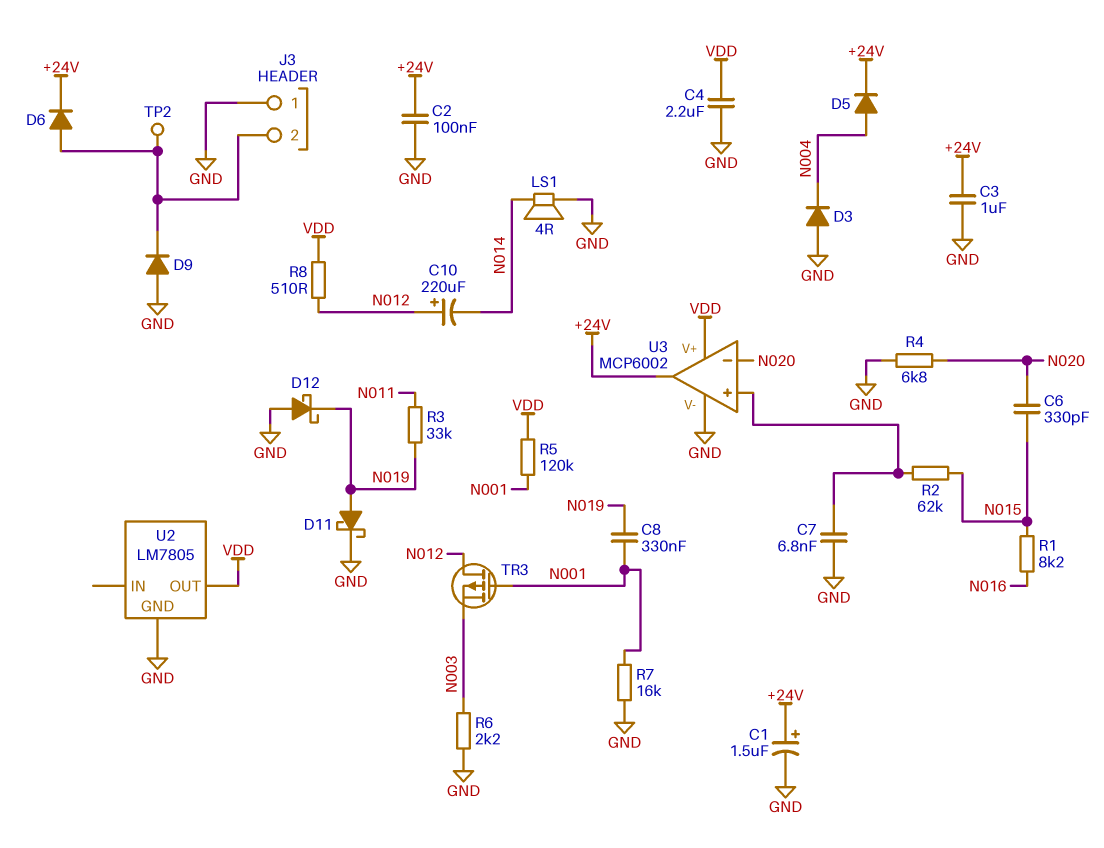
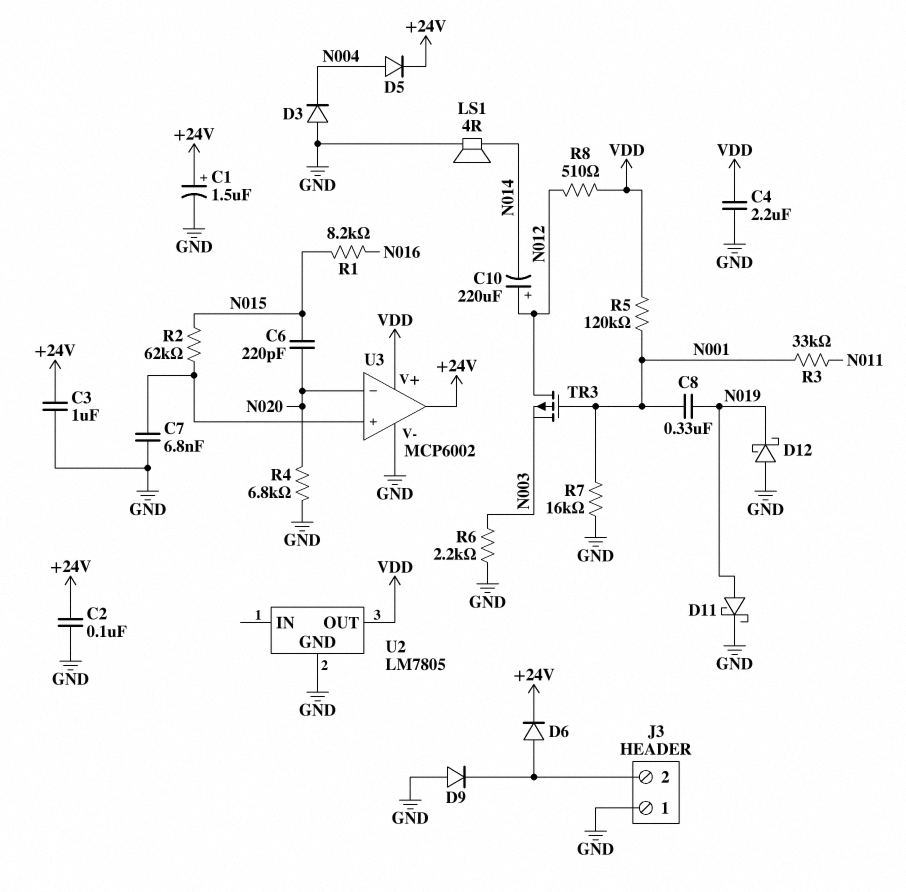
C6: 330pF (N015, N020) -> 220pF (N015, N020)
R3: 33k (N011, N019) -> 33k (N001, N011)
TP2: test point (J3/2) -> none

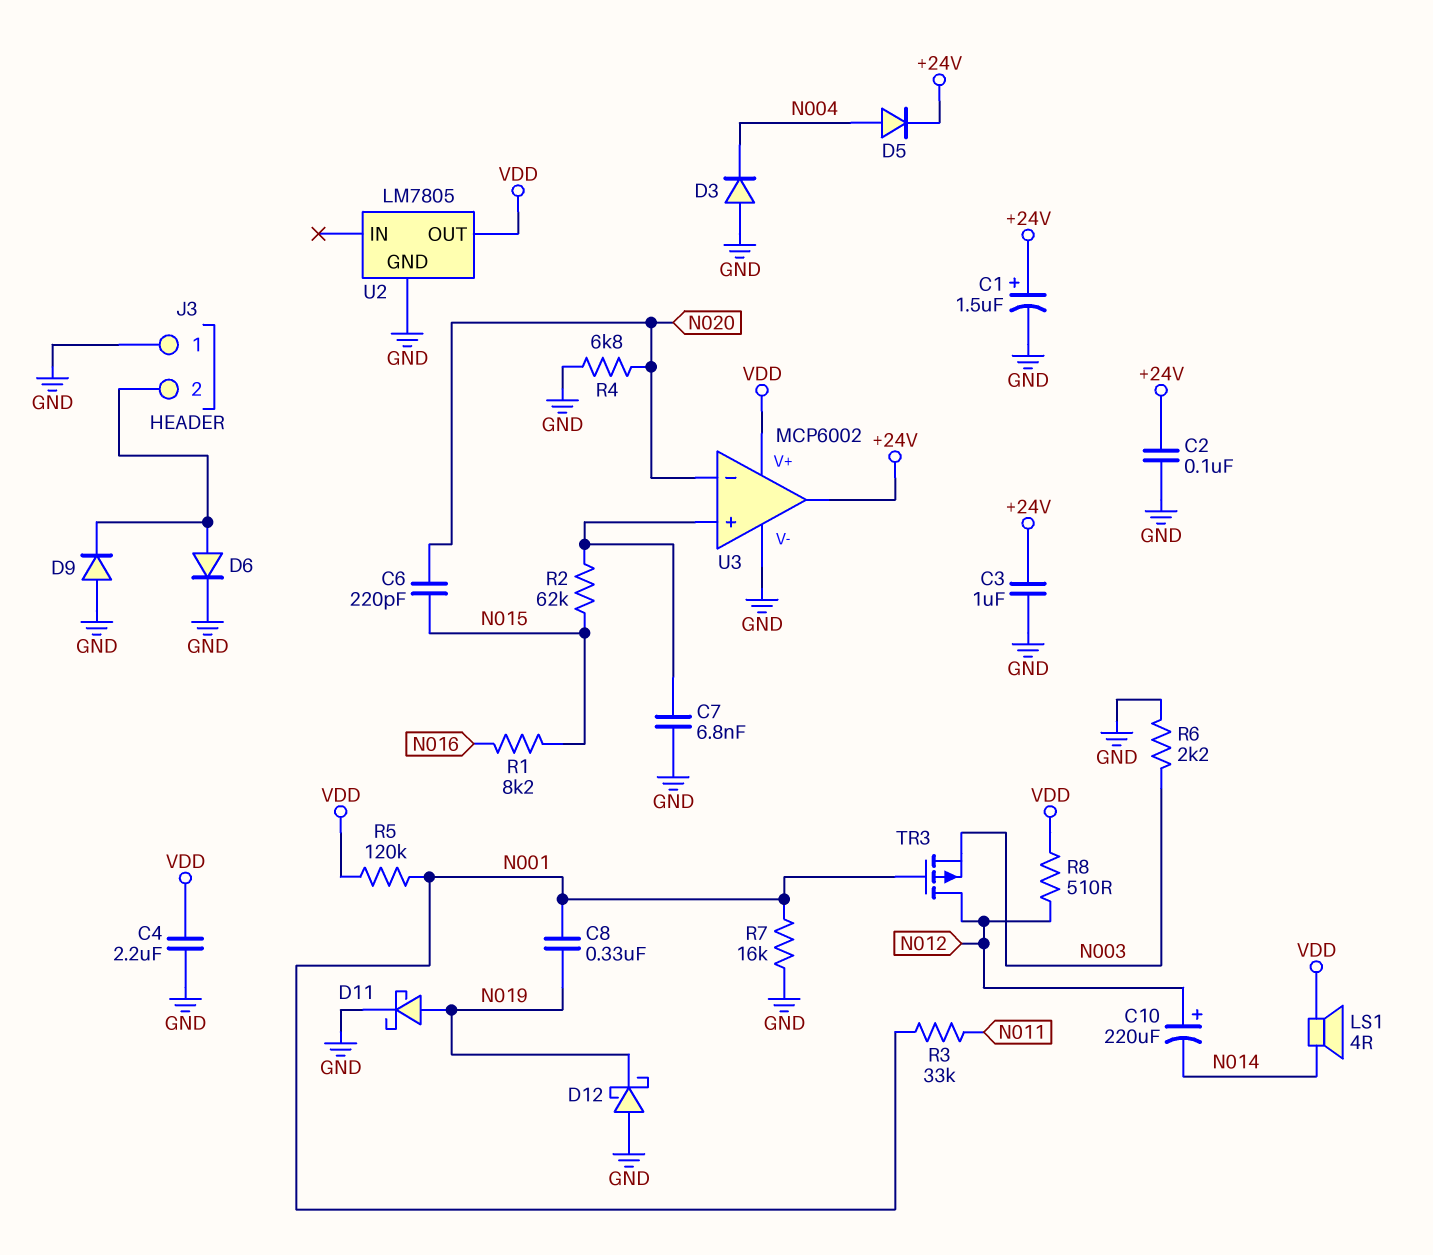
D6: diode (A J3/2, K +24V) -> diode (A J3/2, K GND)
LS1: speaker 4R (GND, N014) -> speaker 4R (N014, VDD)

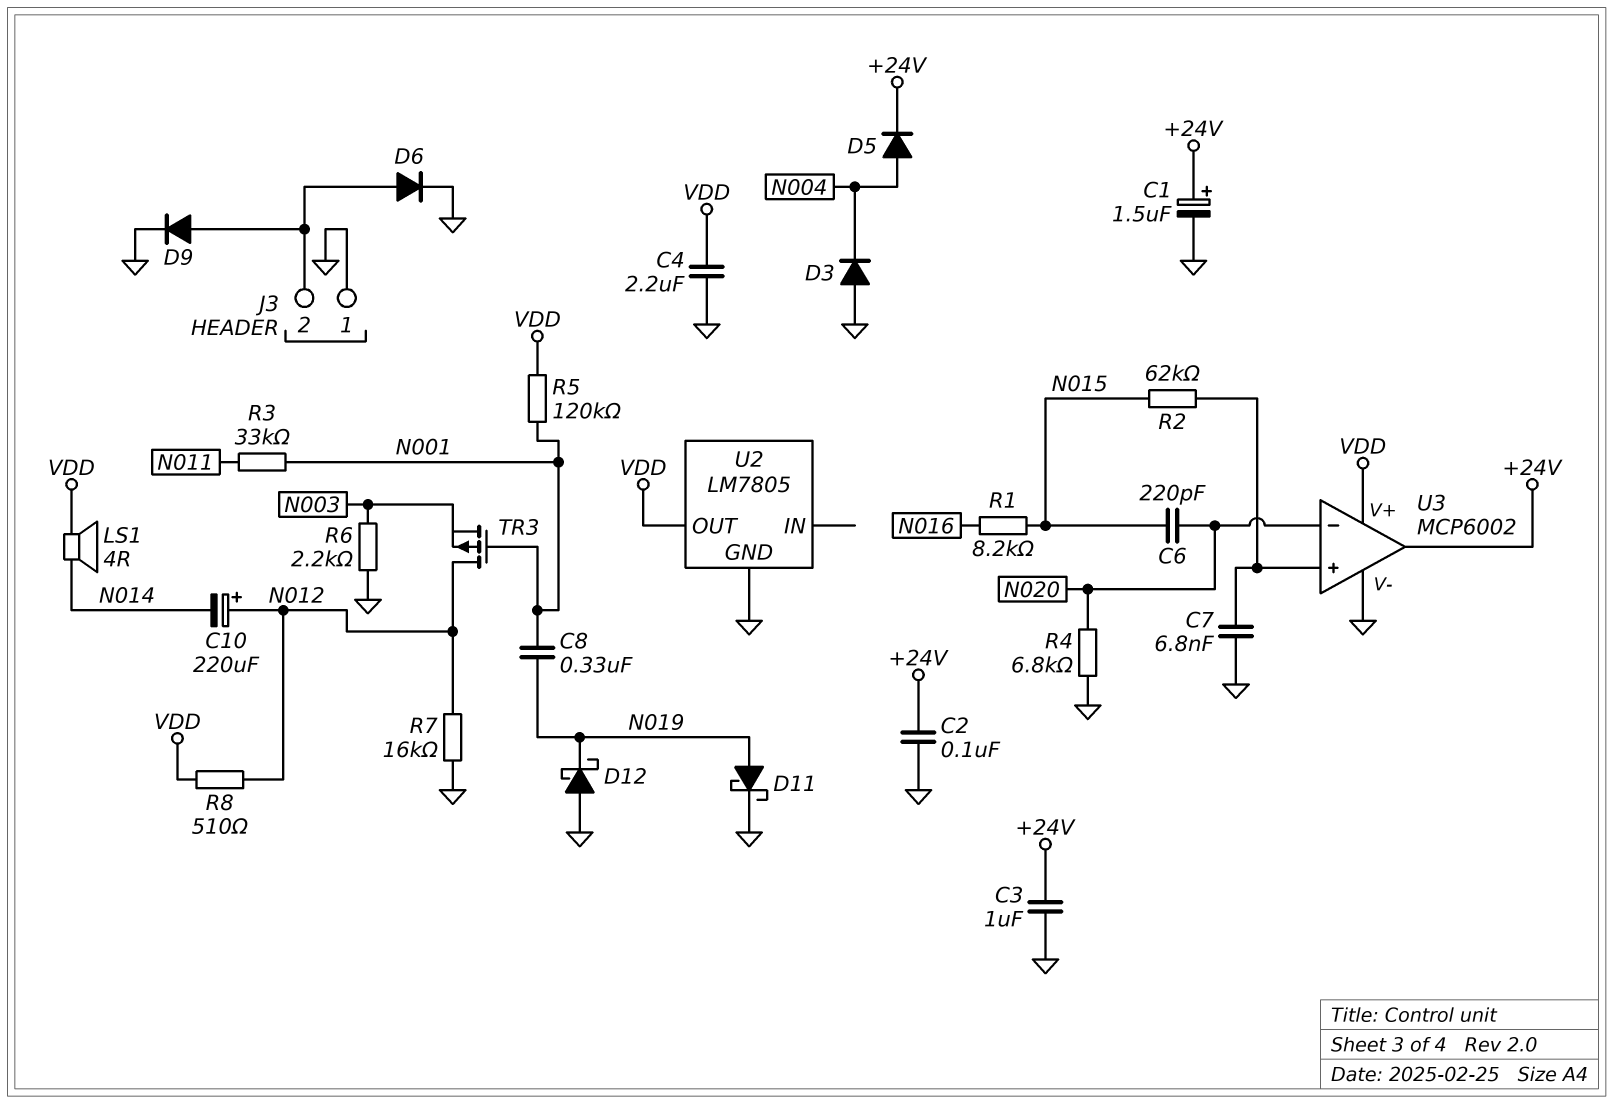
D9: diode (A GND, K J3/2) -> diode (A J3/2, K GND)
R7: 16k (GND, N001) -> 16k (GND, N012)

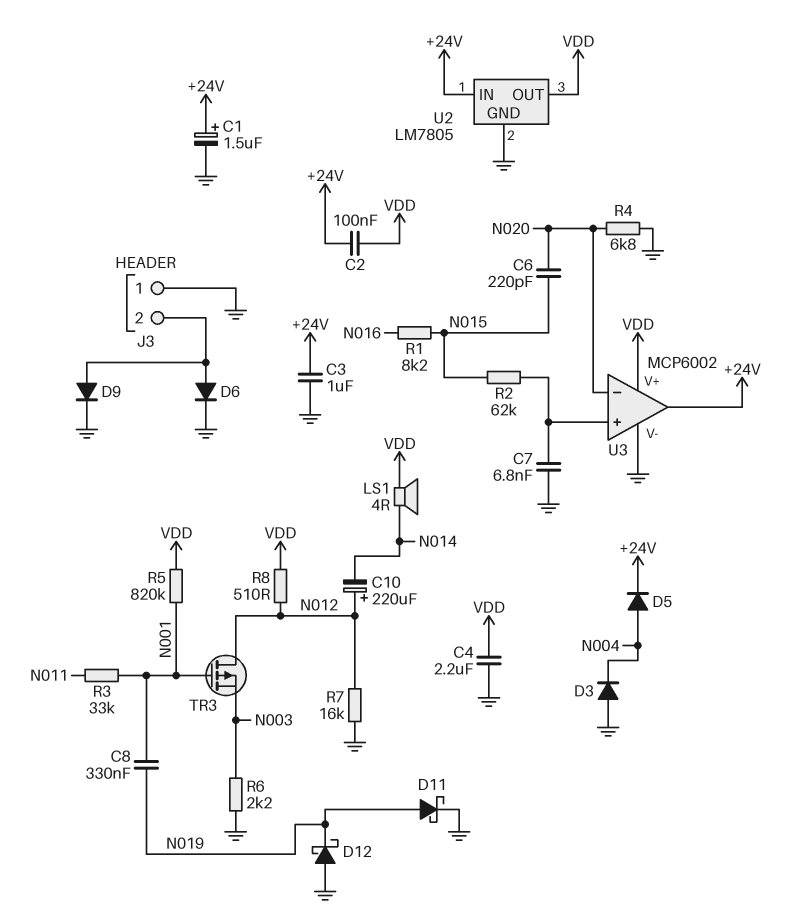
C2: 100nF (+24V, GND) -> 100nF (+24V, VDD)
R5: 120k (N001, VDD) -> 820k (N001, VDD)
U2 pin IN: none -> +24V

